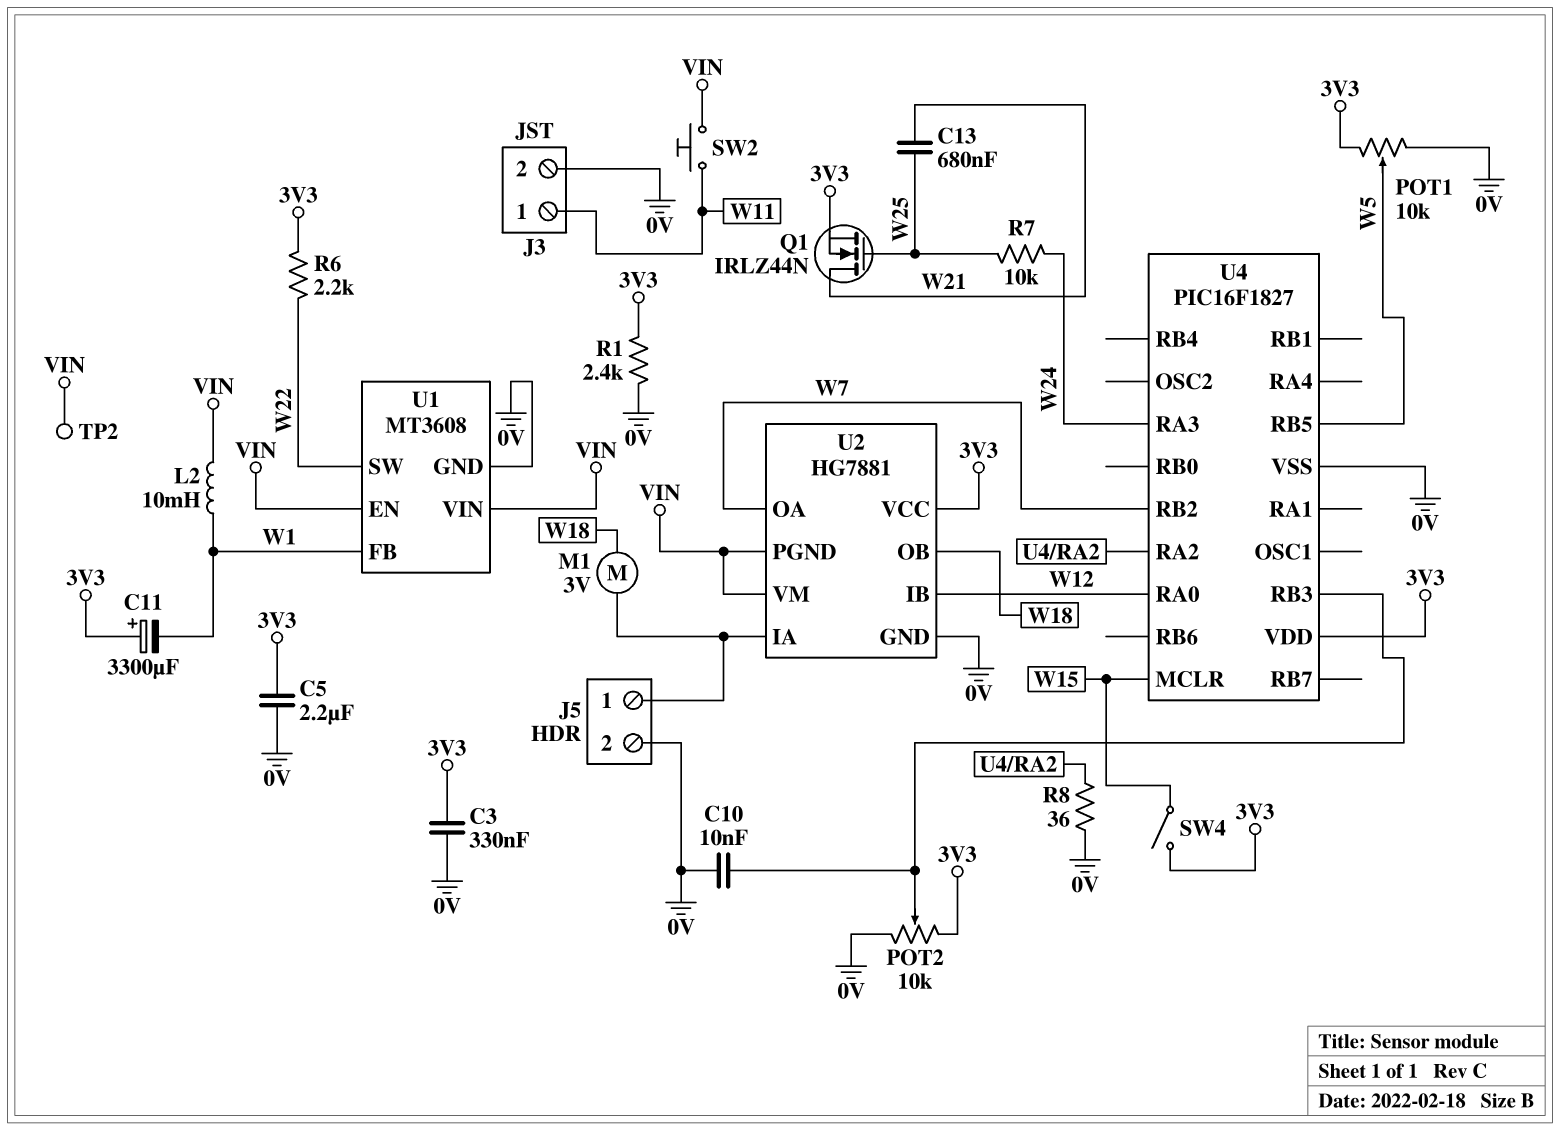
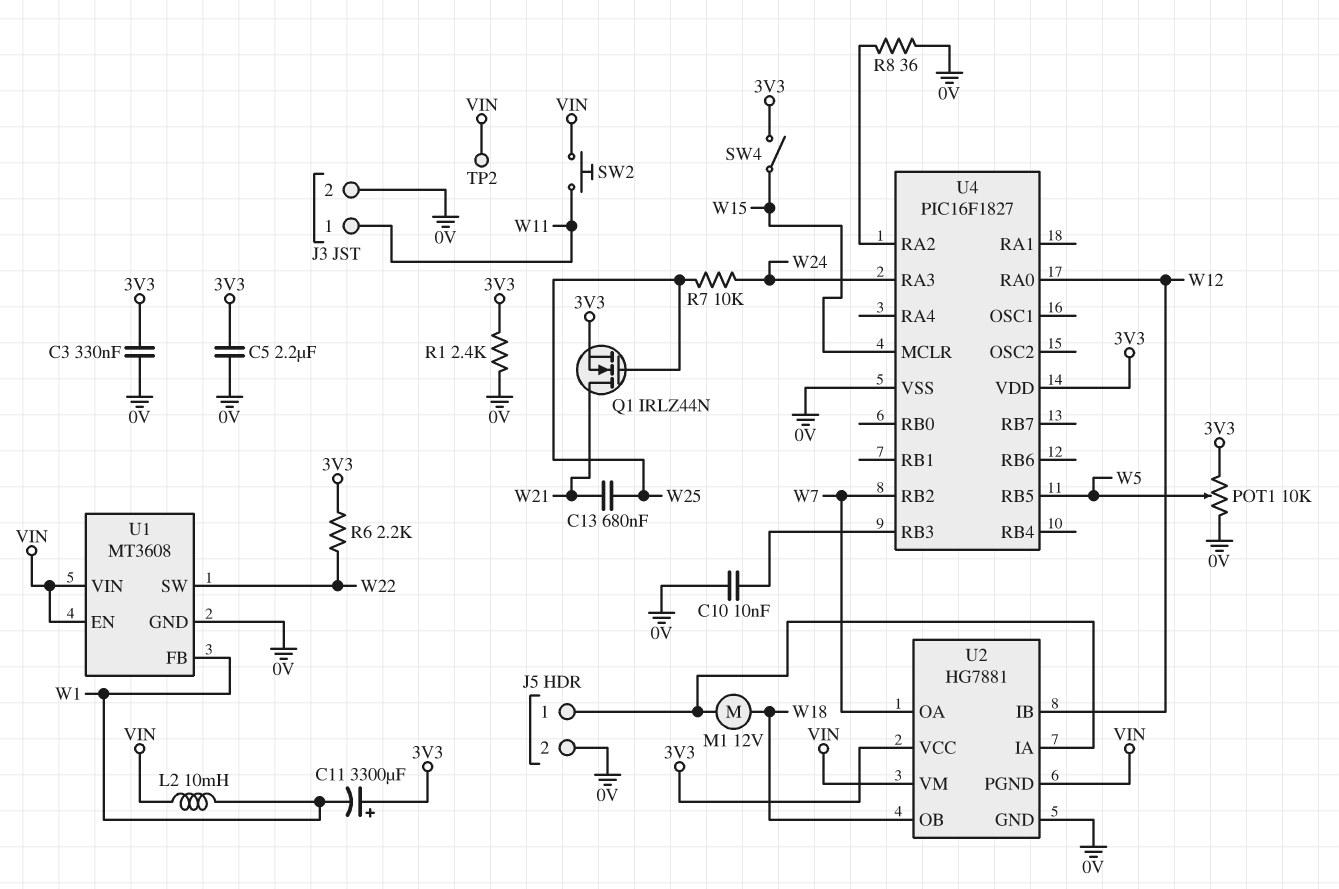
M1: motor 3V (J5/1, W18) -> motor 12V (J5/1, W18)
POT2: 10k (0V, 3V3, wiper U4/RB3) -> none

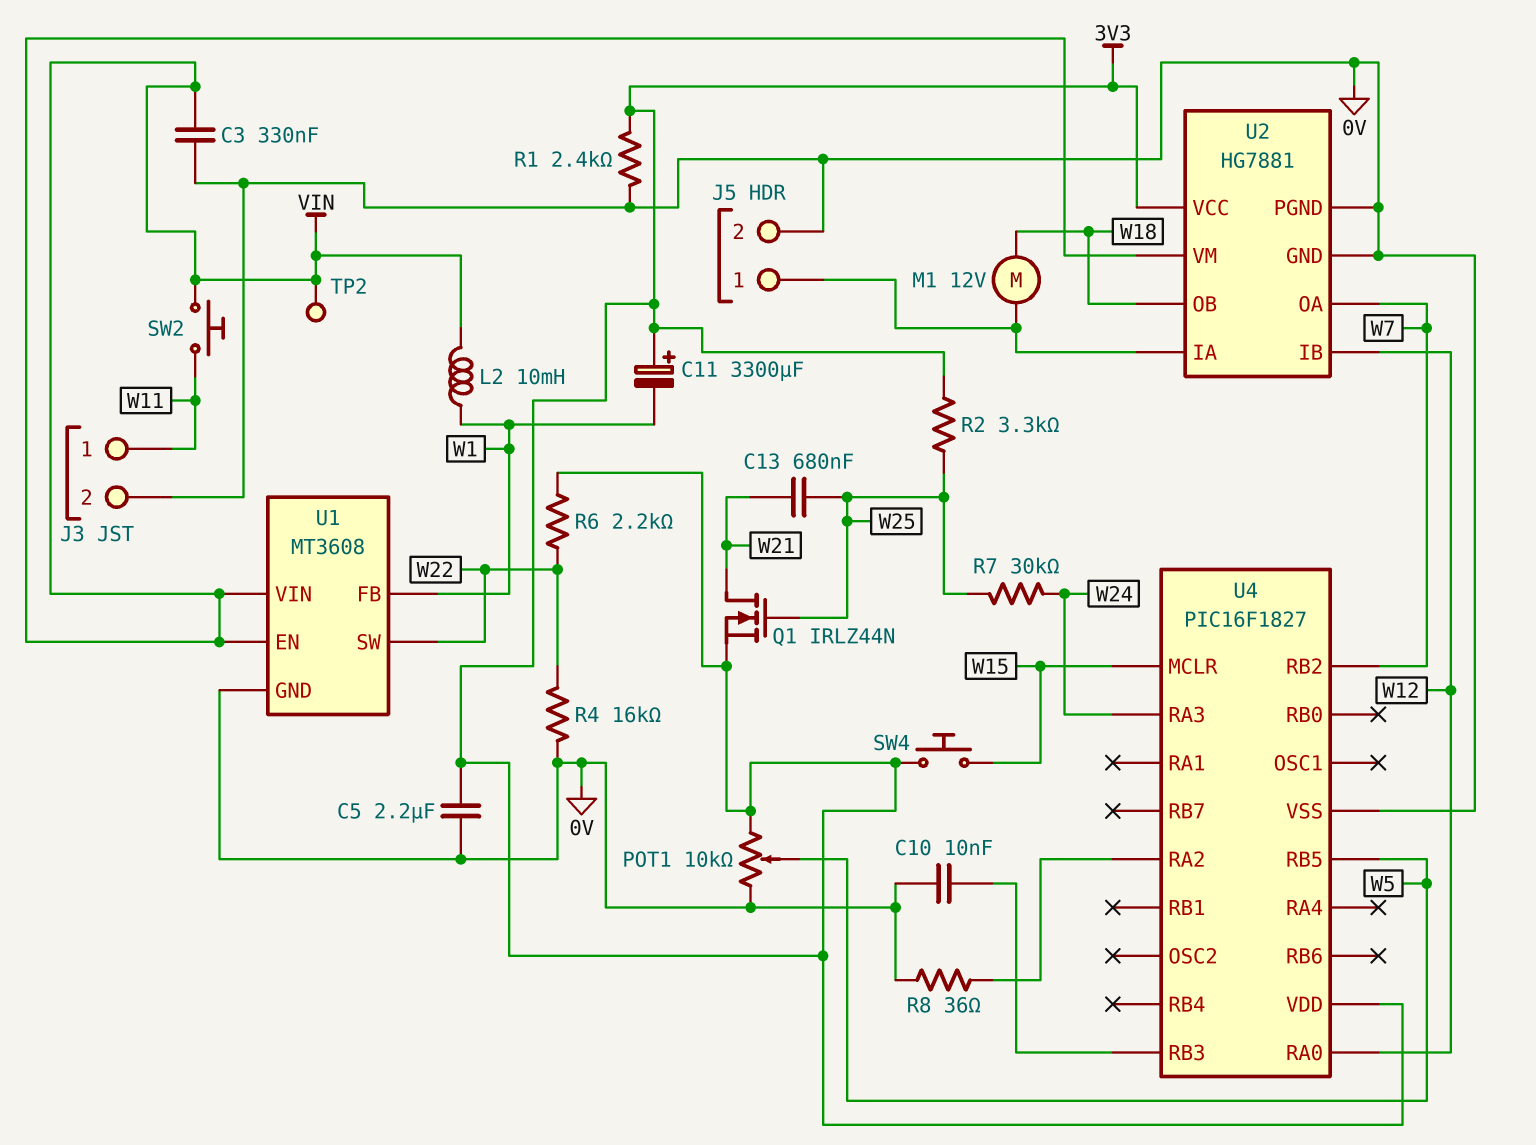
C3: 330nF (0V, 3V3) -> 330nF (0V, VIN)
R2: none -> 3.3k (3V3, W25)
R4: none -> 16k (0V, W22)
R7: 10k (W24, W25) -> 30k (W24, W25)
SW4: switch (3V3, W15) -> button (3V3, W15)
U2 pin PGND: VIN -> 0V

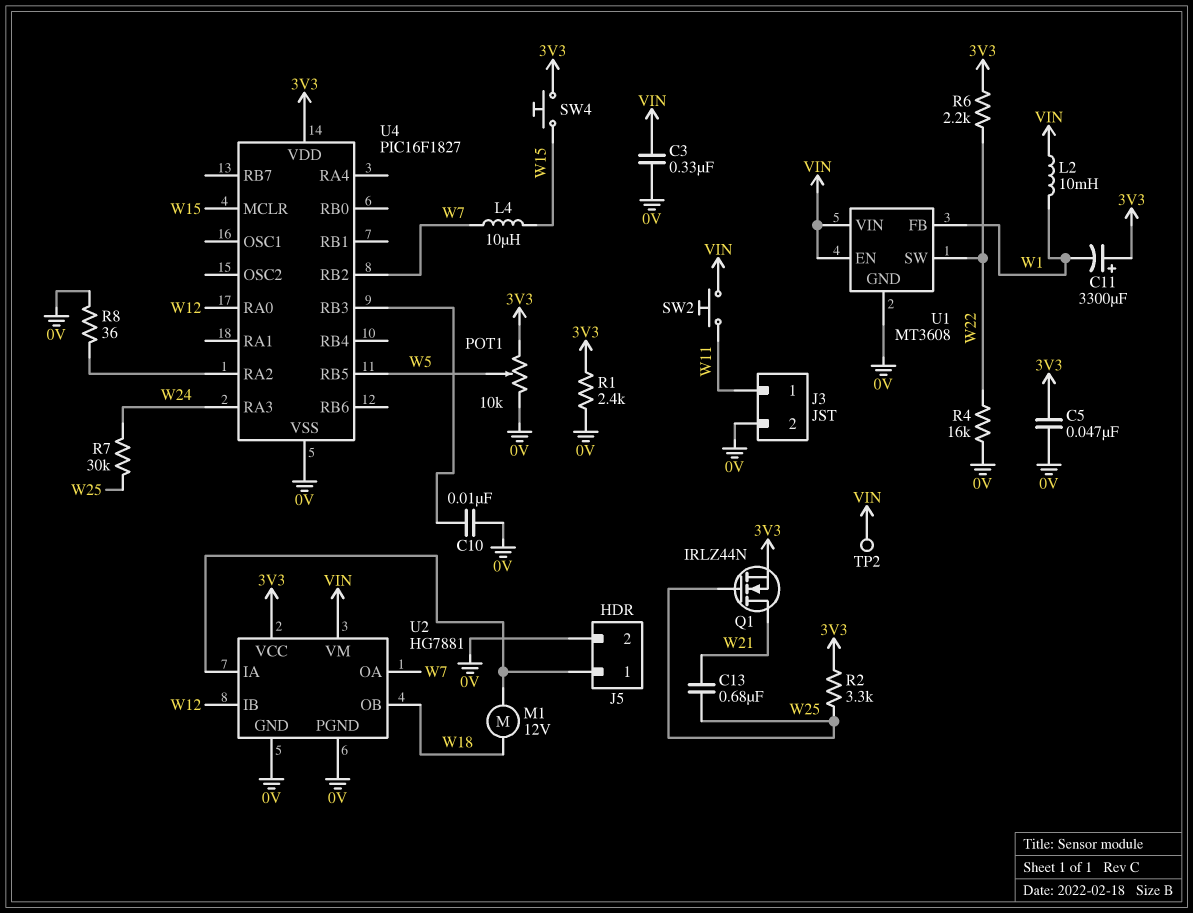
C5: 2.2uF (0V, 3V3) -> 47nF (0V, 3V3)
L4: none -> 10uH (W7, W15)

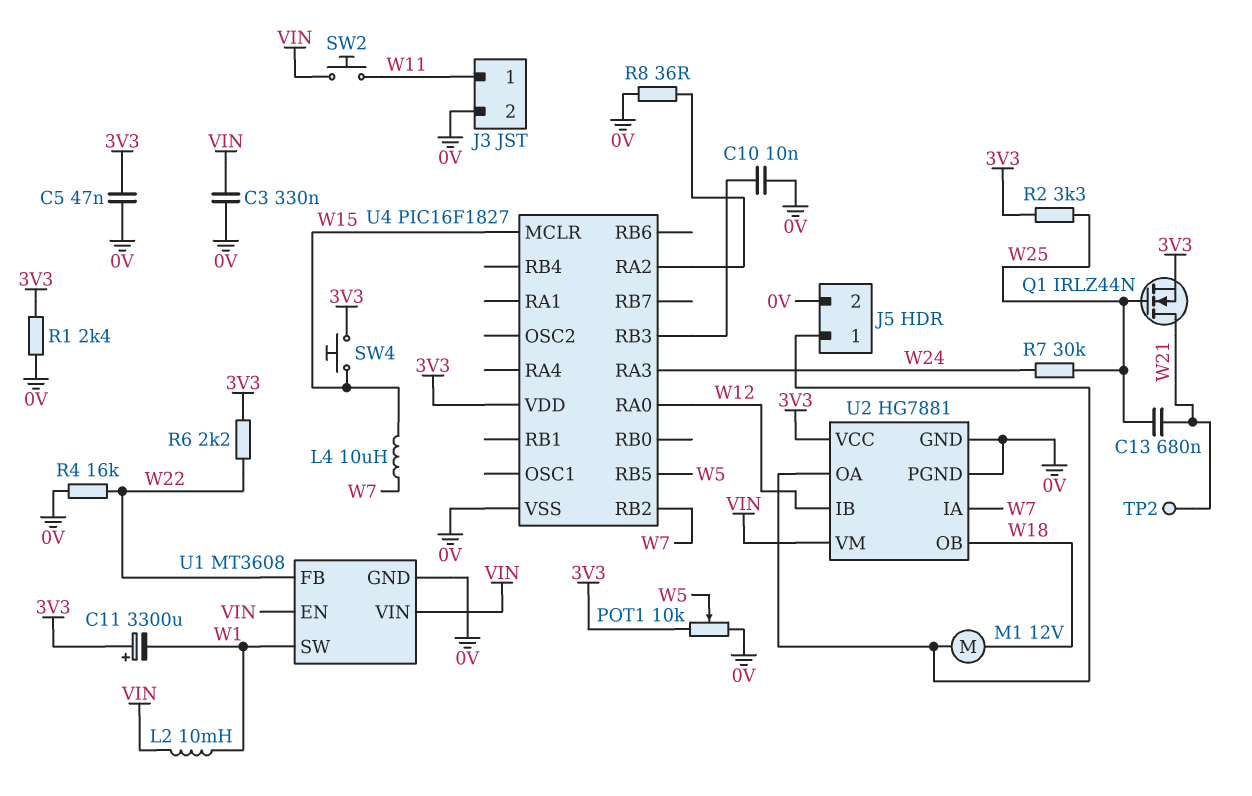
TP2: test point (VIN) -> test point (W21)
U1 pin FB: W1 -> W22
U1 pin SW: W22 -> W1
U2 pin IA: J5/1 -> W7
U2 pin OA: W7 -> J5/1

